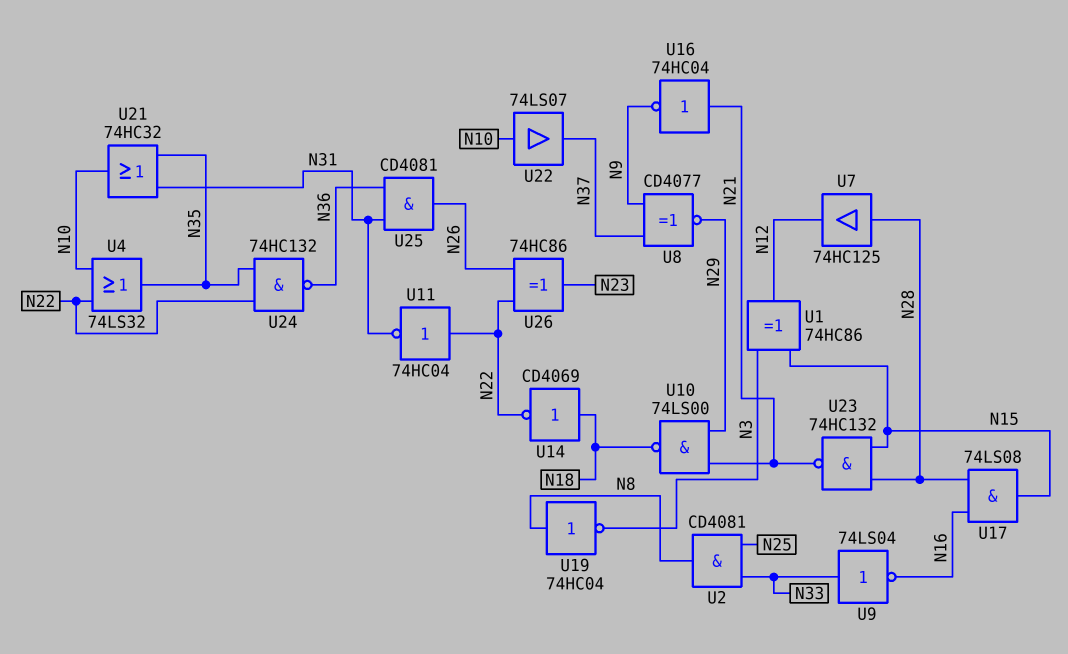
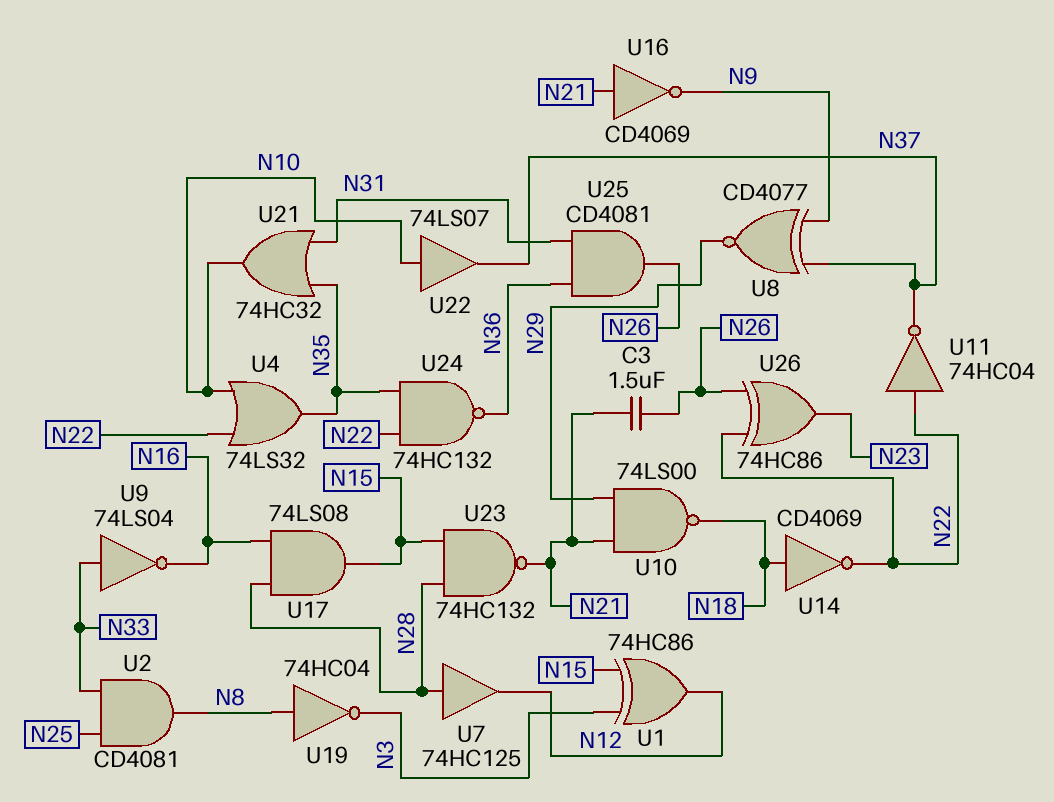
C3: none -> 1.5uF (N21, N26)
U11: NOT 74HC04 (in N22, out N31) -> NOT 74HC04 (in N22, out N37)
U16: NOT 74HC04 (in N21, out N9) -> NOT CD4069 (in N21, out N9)

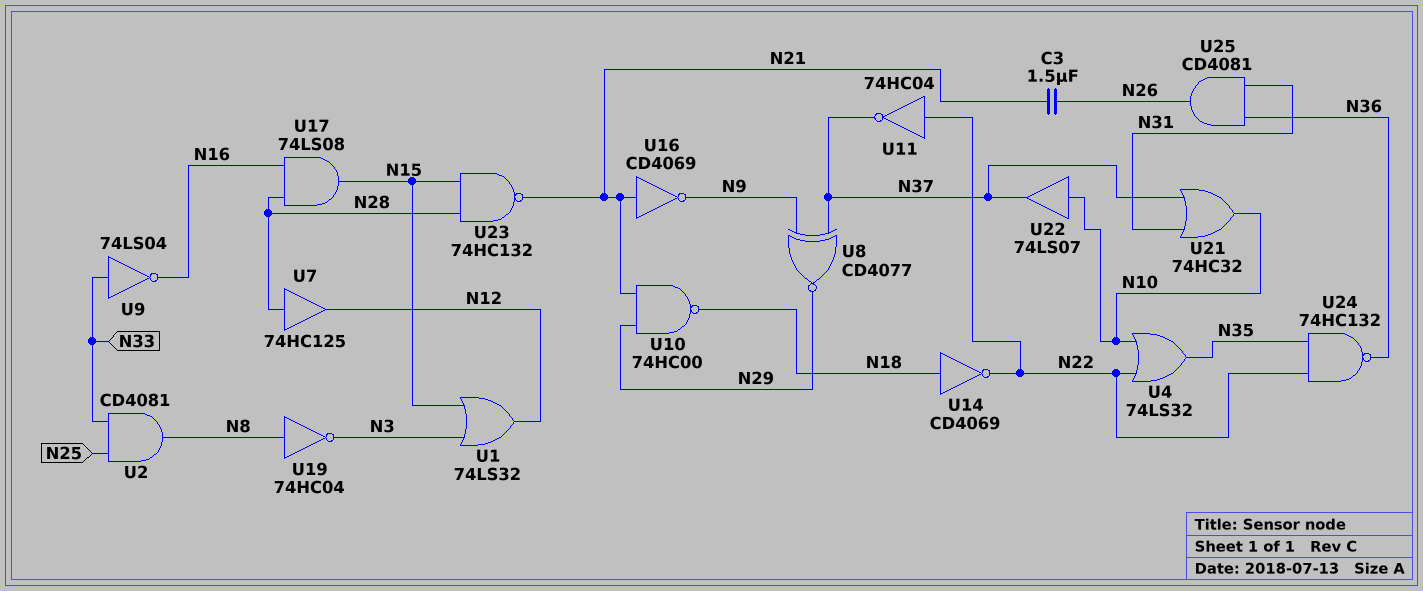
U1: XOR 74HC86 (in N3, in N15, out N12) -> OR 74LS32 (in N3, in N15, out N12)
U10: NAND 74LS00 (in N21, in N29, out N18) -> NAND 74HC00 (in N21, in N29, out N18)
U21: OR 74HC32 (in N31, in N35, out N10) -> OR 74HC32 (in N31, in N37, out N10)
U26: XOR 74HC86 (in N22, in N26, out N23) -> none

